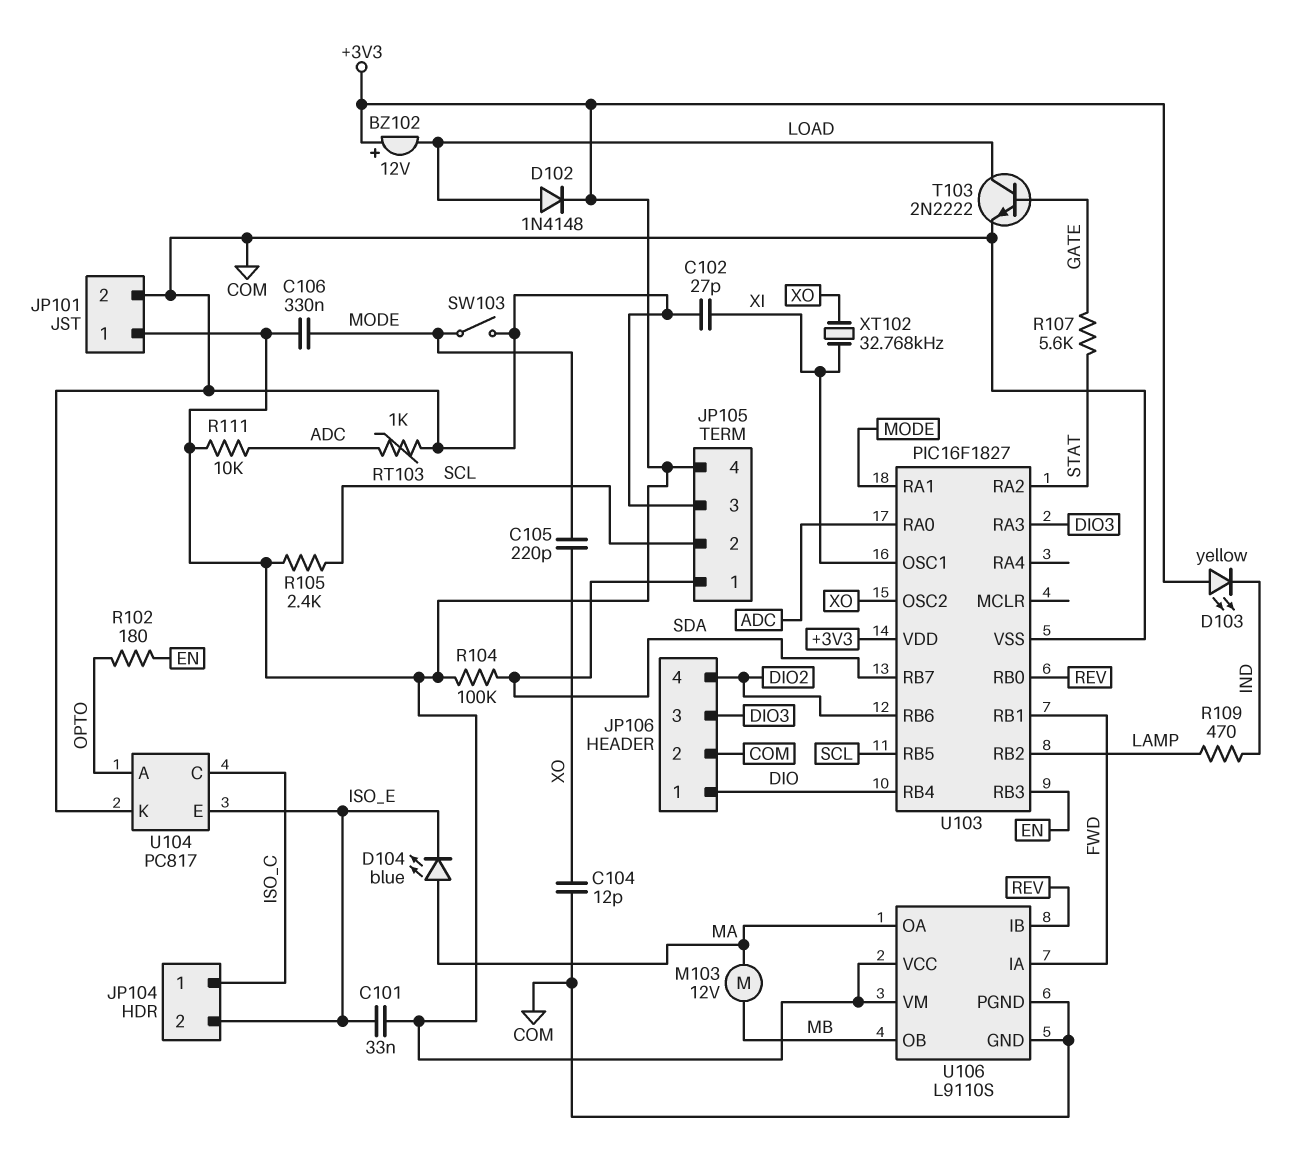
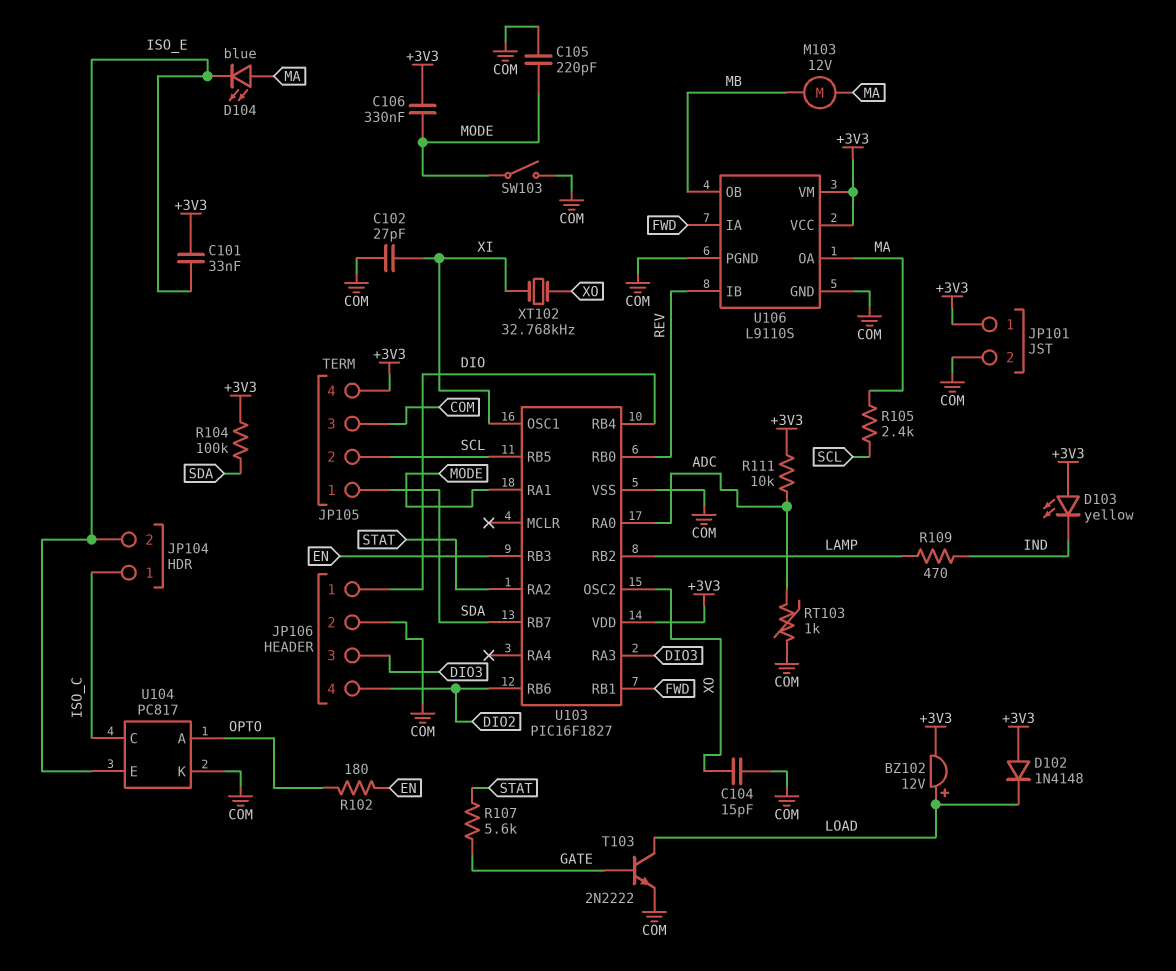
BZ102: buzzer 12V (plus +3V3, minus LOAD) -> buzzer 12V (plus LOAD, minus +3V3)
C104: 12pF (COM, XO) -> 15pF (COM, XO)
C105: 220pF (MODE, XO) -> 220pF (COM, MODE)
D102: diode 1N4148 (A LOAD, K +3V3) -> diode 1N4148 (A +3V3, K LOAD)
R105: 2.4k (+3V3, SCL) -> 2.4k (MA, SCL)

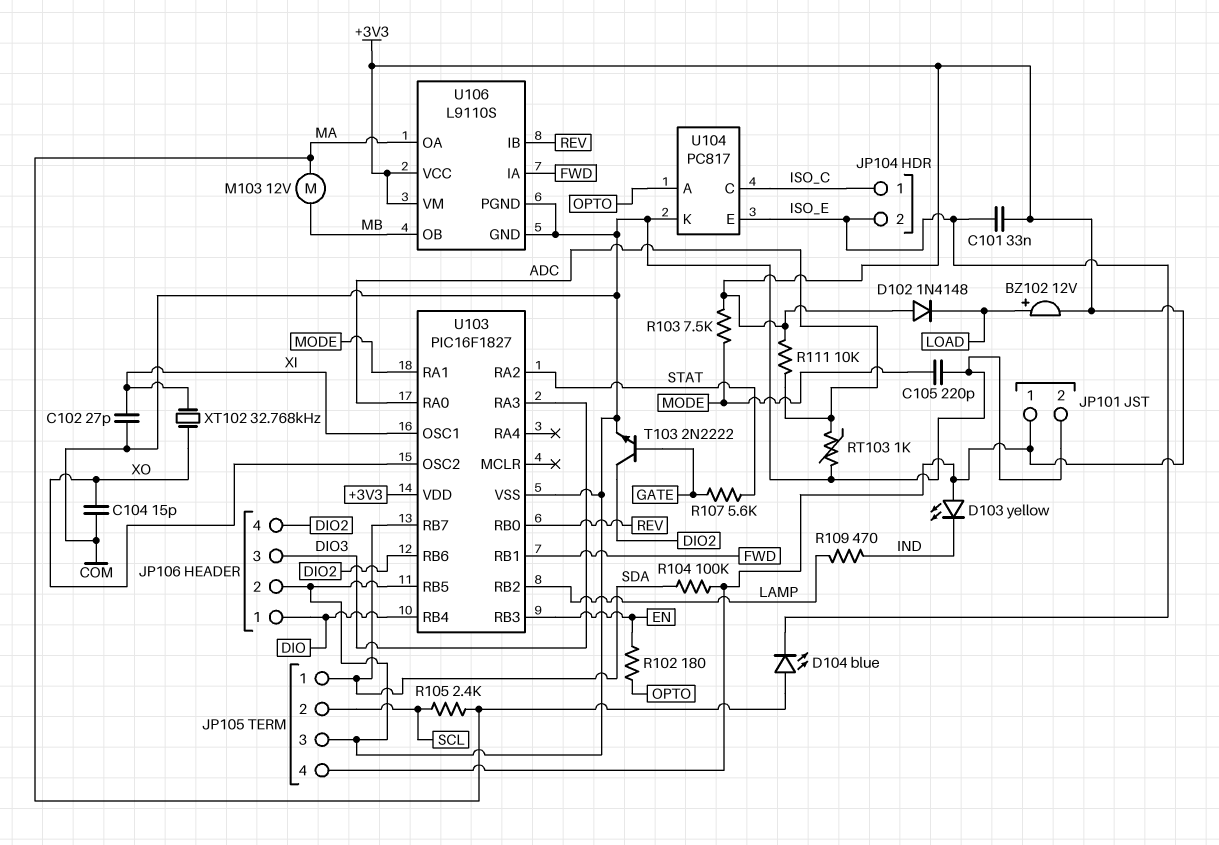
C106: 330nF (+3V3, MODE) -> none
R103: none -> 7.5k (+3V3, MODE)
SW103: switch (COM, MODE) -> none
T103: NPN 2N2222 (B GATE, C LOAD, E COM) -> NPN 2N2222 (B GATE, C DIO2, E COM)
U103 pin RB5: SCL -> COM

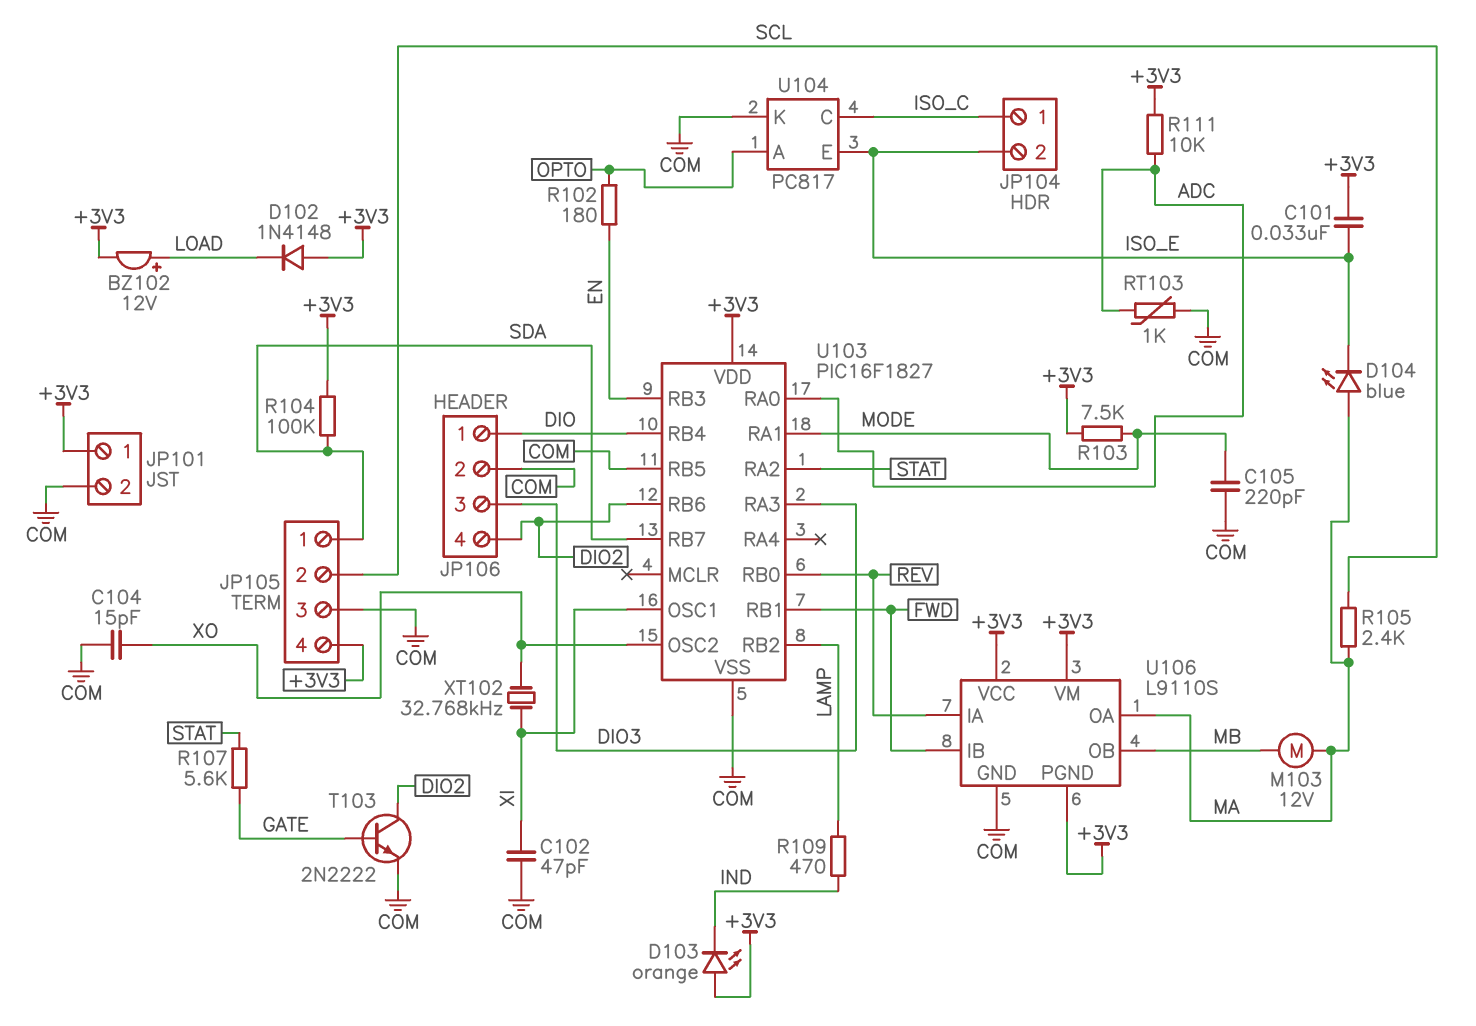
C102: 27pF (COM, XI) -> 47pF (COM, XI)
D103: LED yellow (A +3V3, K IND) -> LED orange (A +3V3, K IND)
U106 pin IA: FWD -> REV
U106 pin IB: REV -> FWD
U106 pin PGND: COM -> +3V3

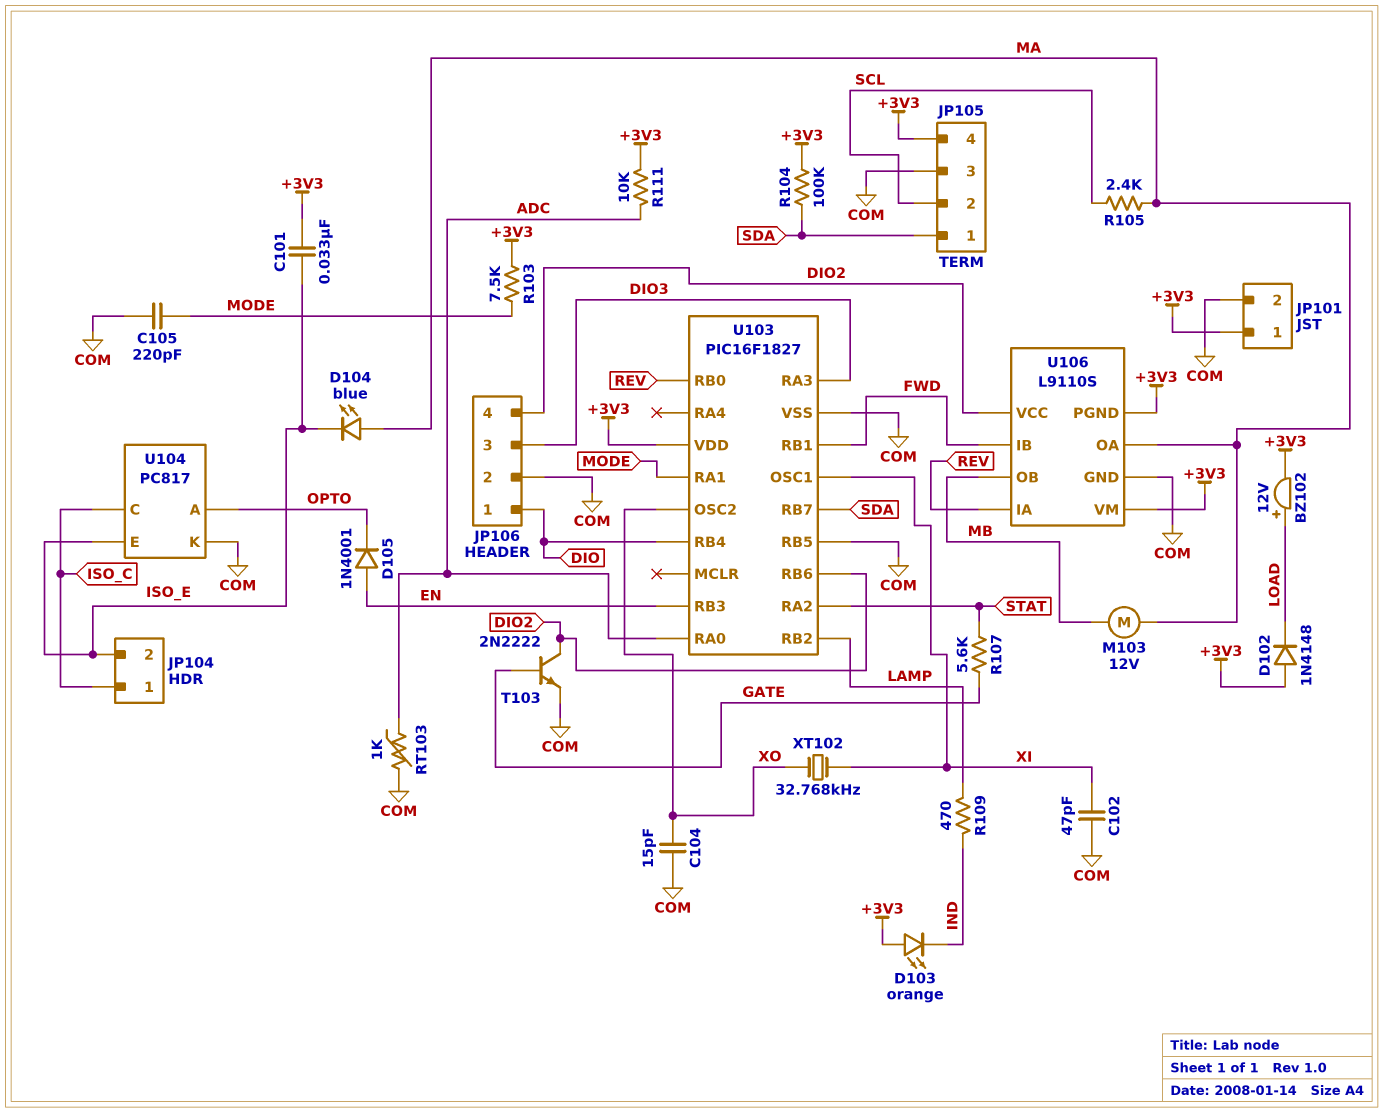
D105: none -> diode 1N4001 (A EN, K OPTO)
R102: 180 (EN, OPTO) -> none
U106 pin VCC: +3V3 -> DIO2

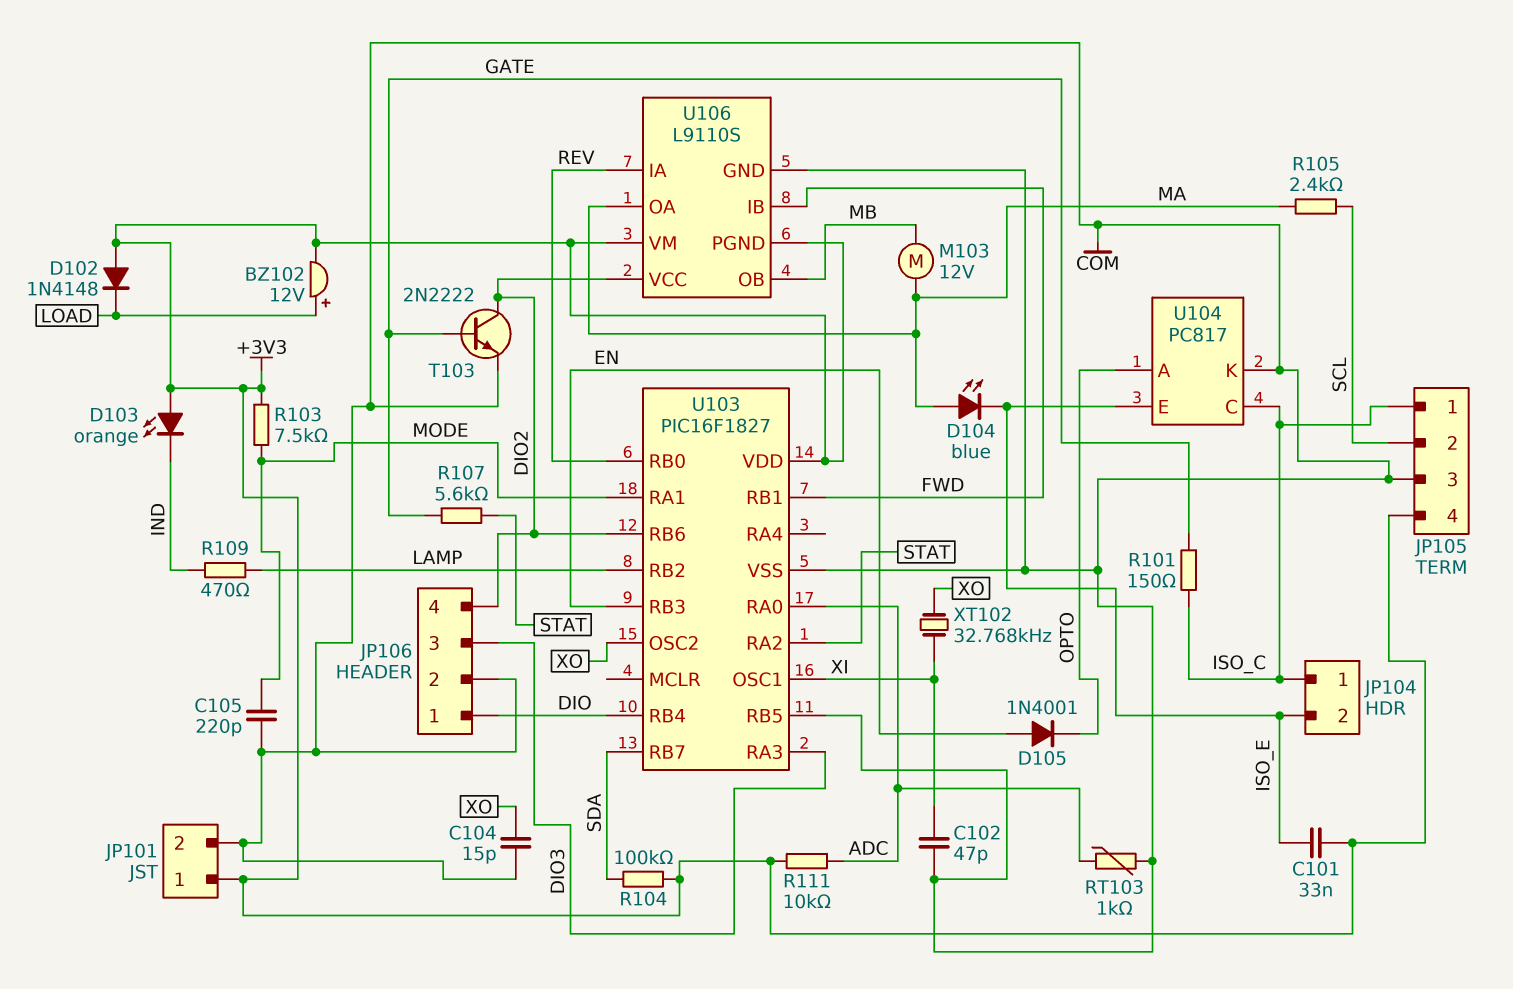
JP105 pin 1: SDA -> ISO_C
R101: none -> 150 (GATE, ISO_C)

